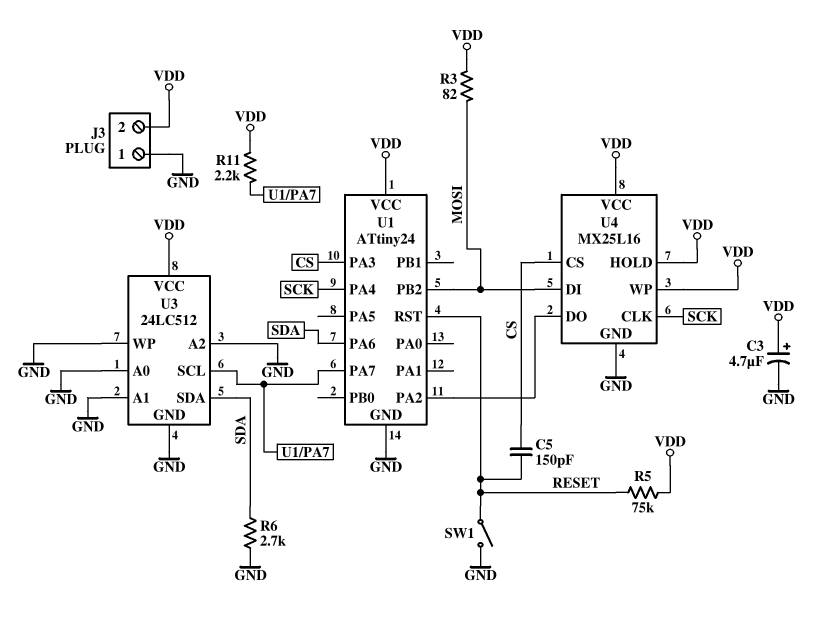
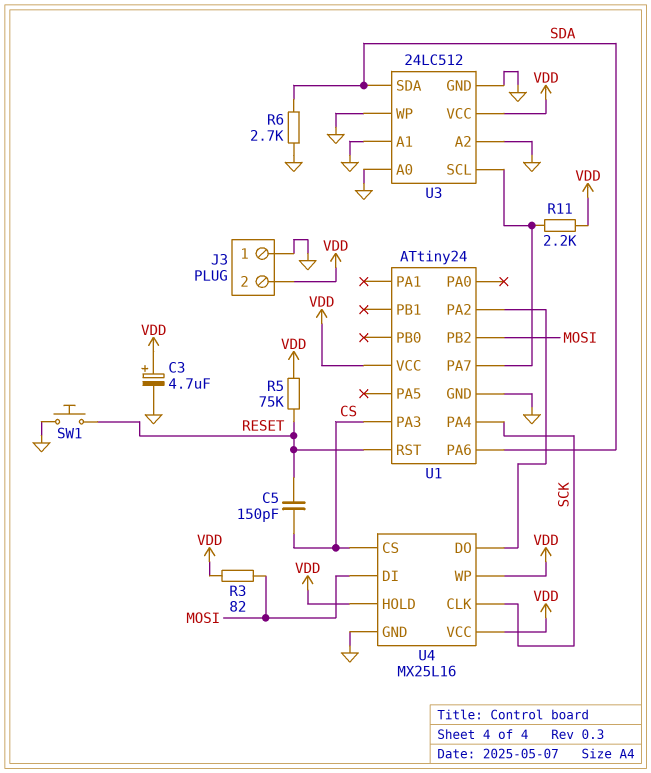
SW1: switch (GND, RESET) -> button (GND, RESET)

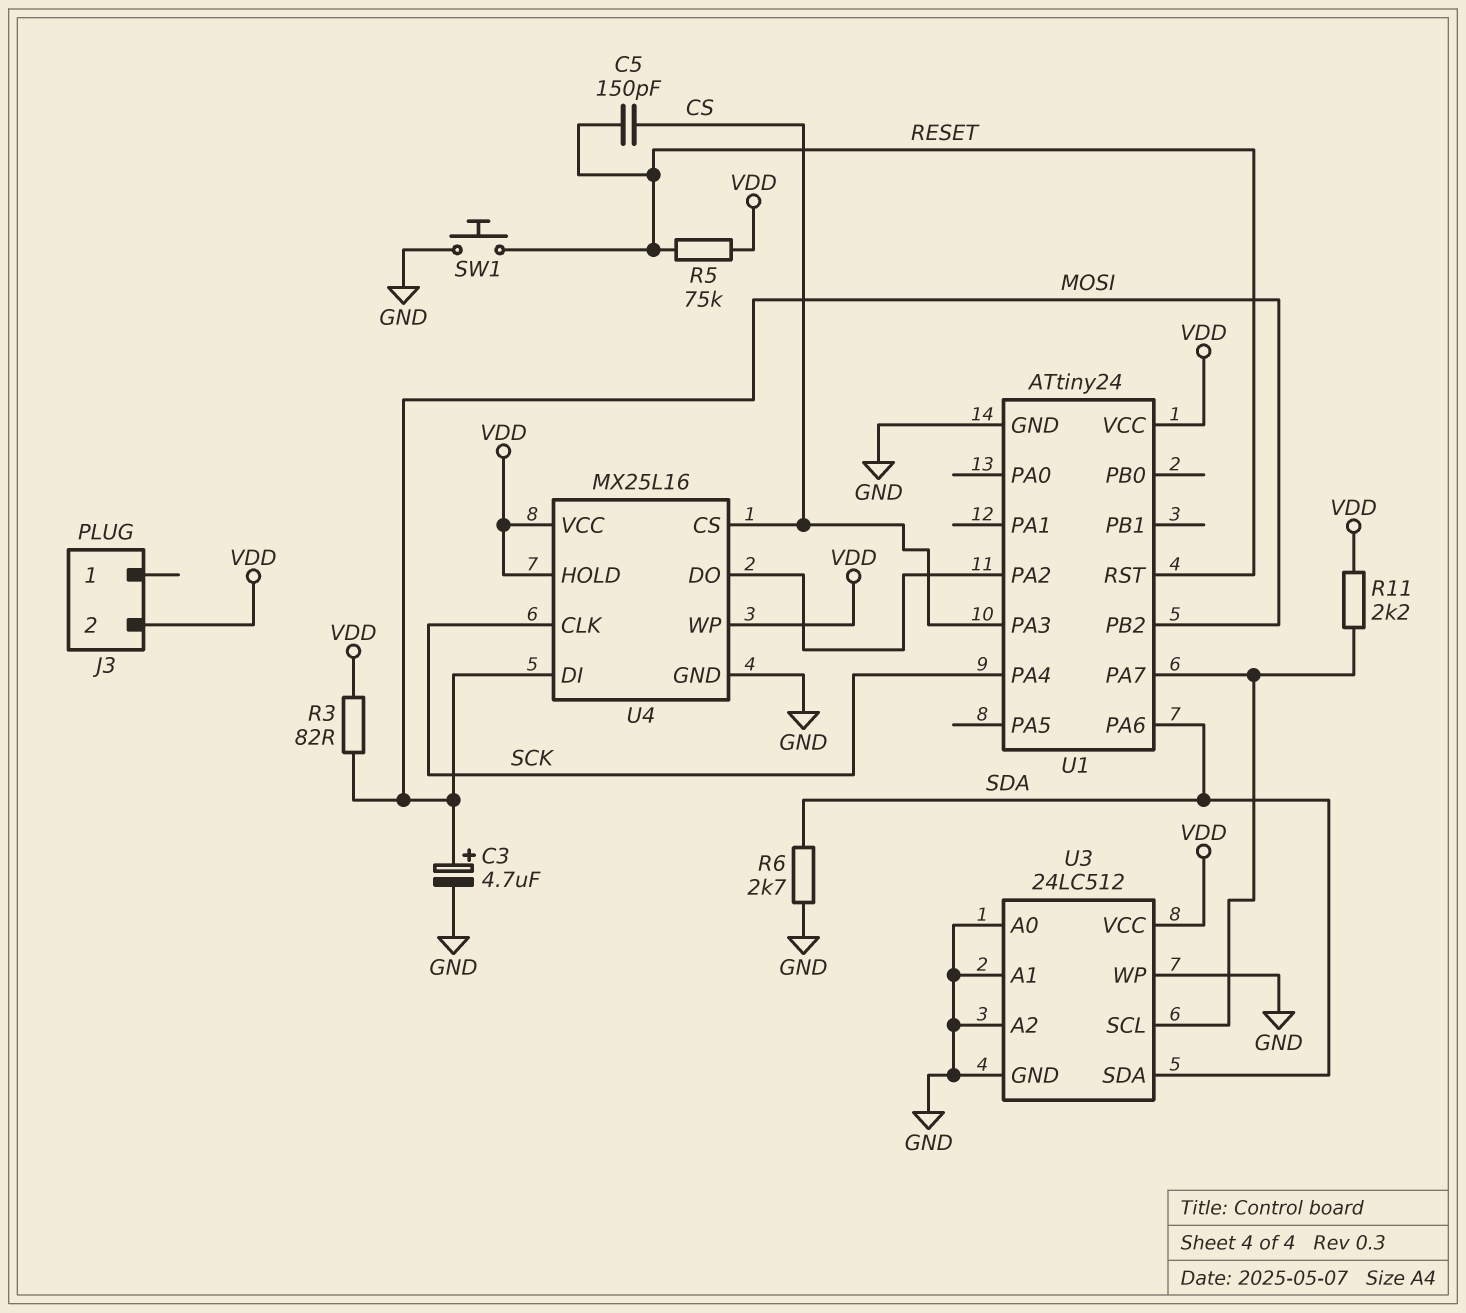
C3: 4.7uF (plus VDD, minus GND) -> 4.7uF (plus MOSI, minus GND)
J3 pin 1: GND -> none

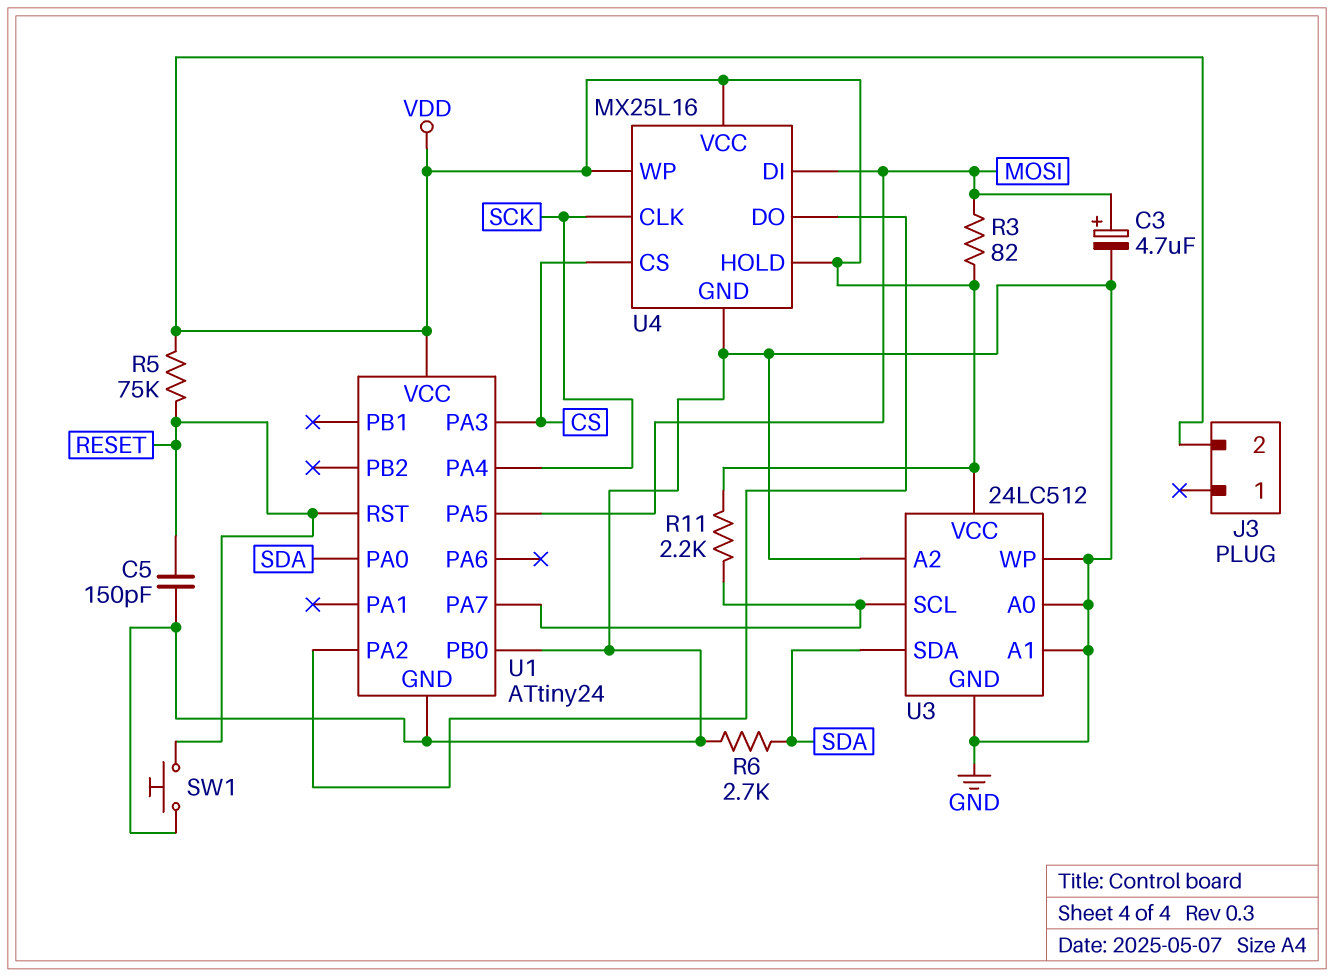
C5: 150pF (CS, RESET) -> 150pF (GND, RESET)
U1 pin PA0: none -> SDA
U1 pin PA5: none -> MOSI
U1 pin PA6: SDA -> none
U1 pin PB0: none -> GND
U1 pin PB2: MOSI -> none

